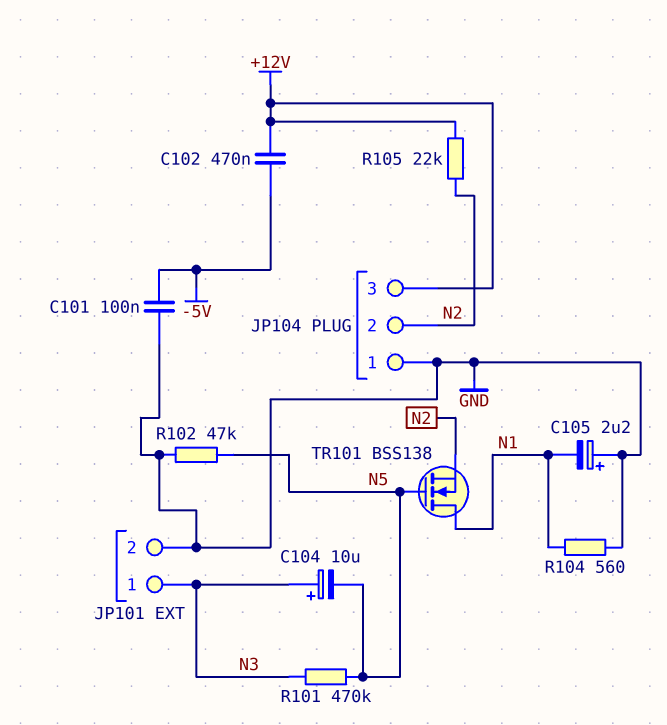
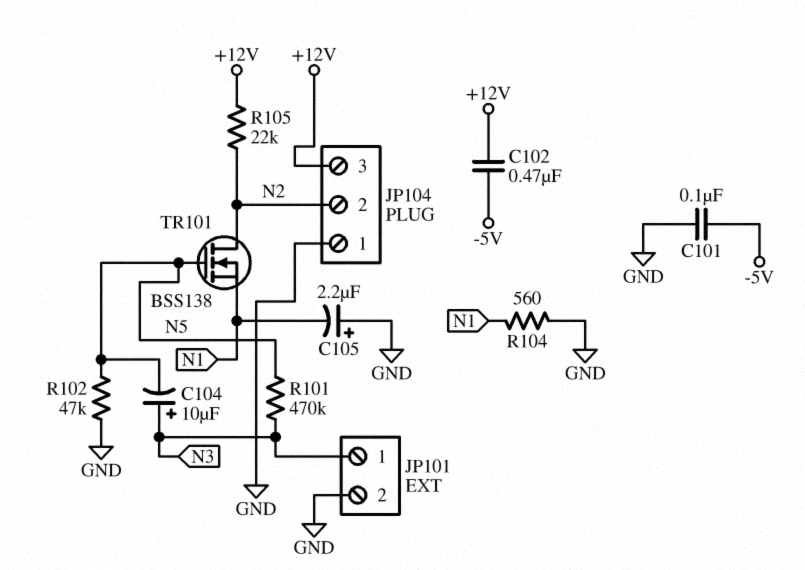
TR101: NMOS BSS138 (G N5, D N1, S N2) -> NMOS BSS138 (G N5, D N2, S N1)

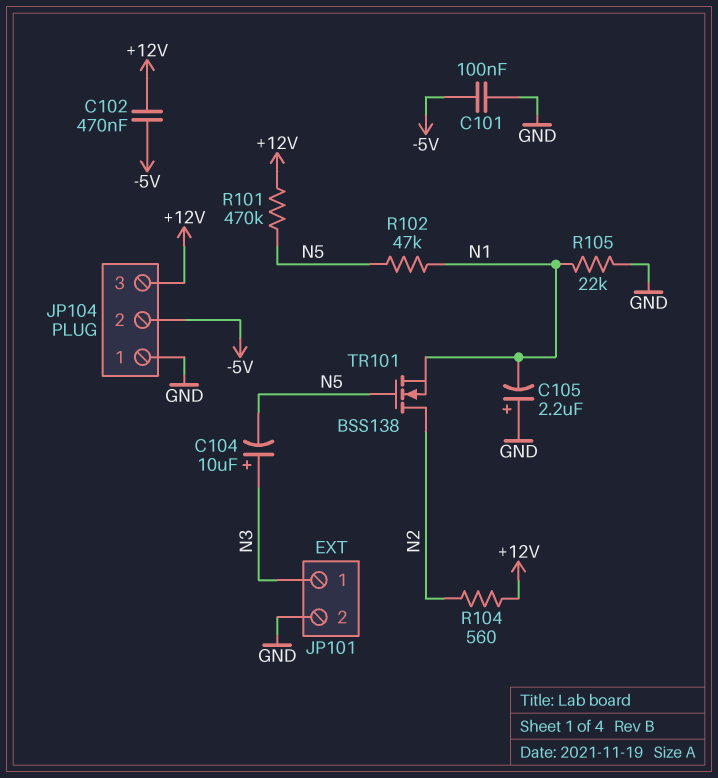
JP104 pin 2: N2 -> -5V
R101: 470k (N3, N5) -> 470k (+12V, N5)
R102: 47k (GND, N5) -> 47k (N1, N5)
R104: 560 (GND, N1) -> 560 (+12V, N2)
R105: 22k (+12V, N2) -> 22k (GND, N1)

